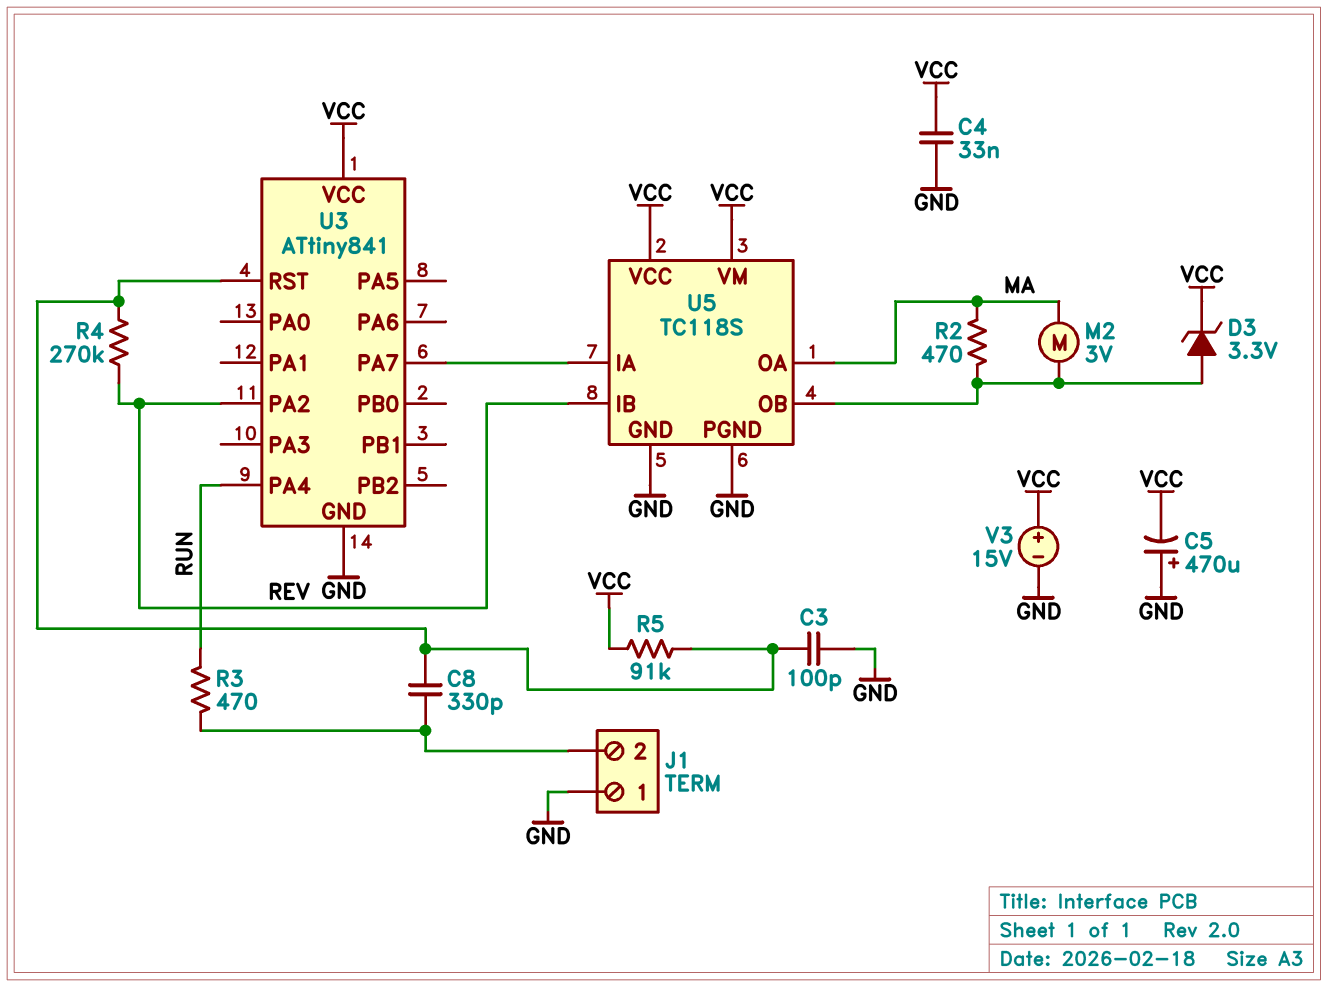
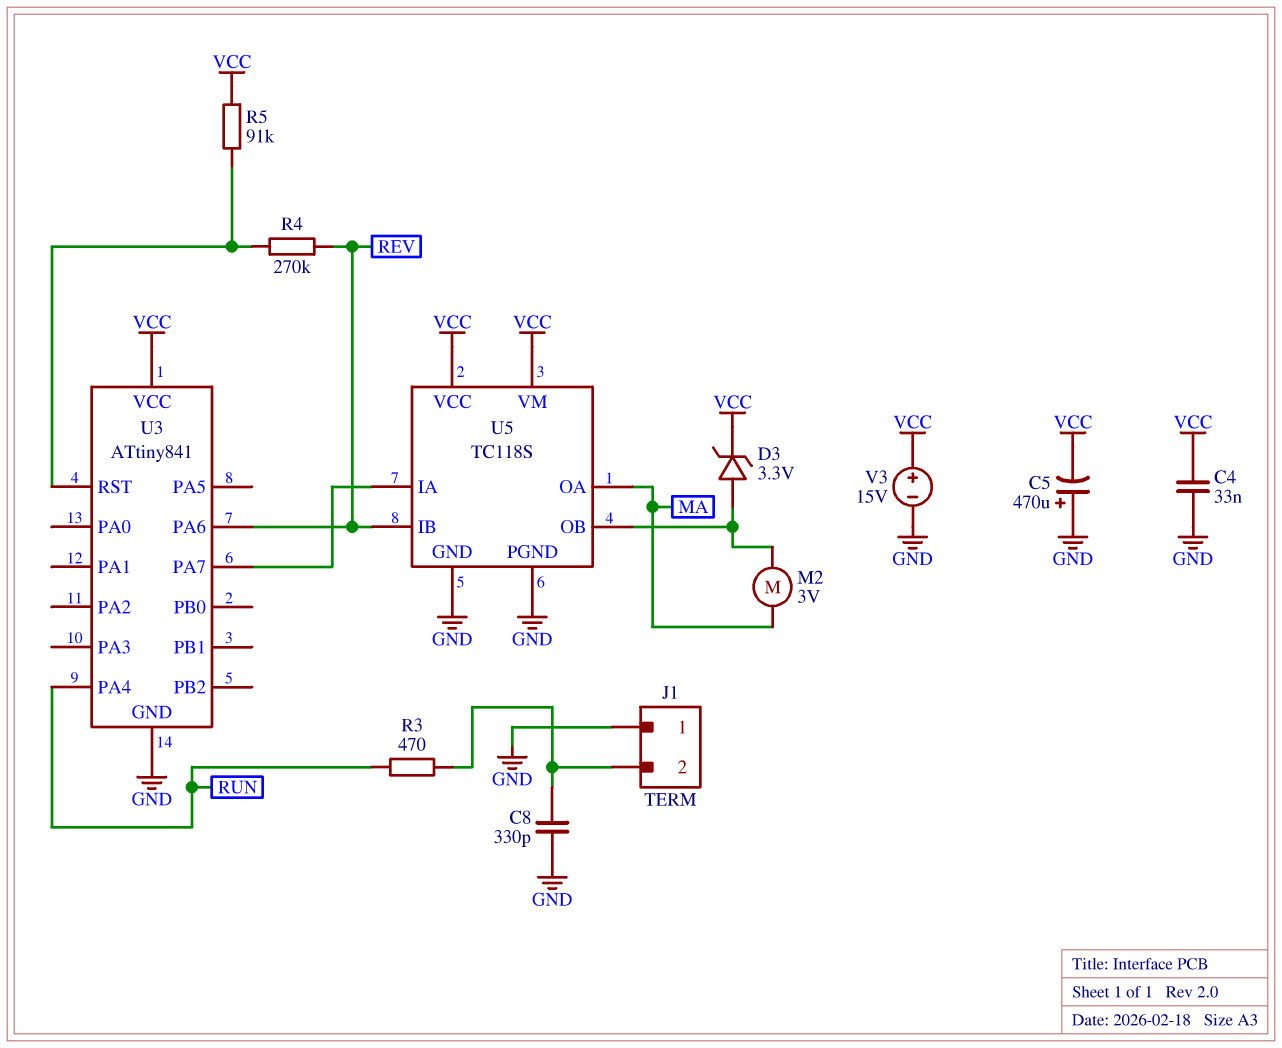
C3: 100pF (GND, U3/RST) -> none
C8: 330pF (J1/2, U3/RST) -> 330pF (GND, J1/2)
R2: 470 (MA, U5/OB) -> none
U3 pin PA2: REV -> none
U3 pin PA6: none -> REV

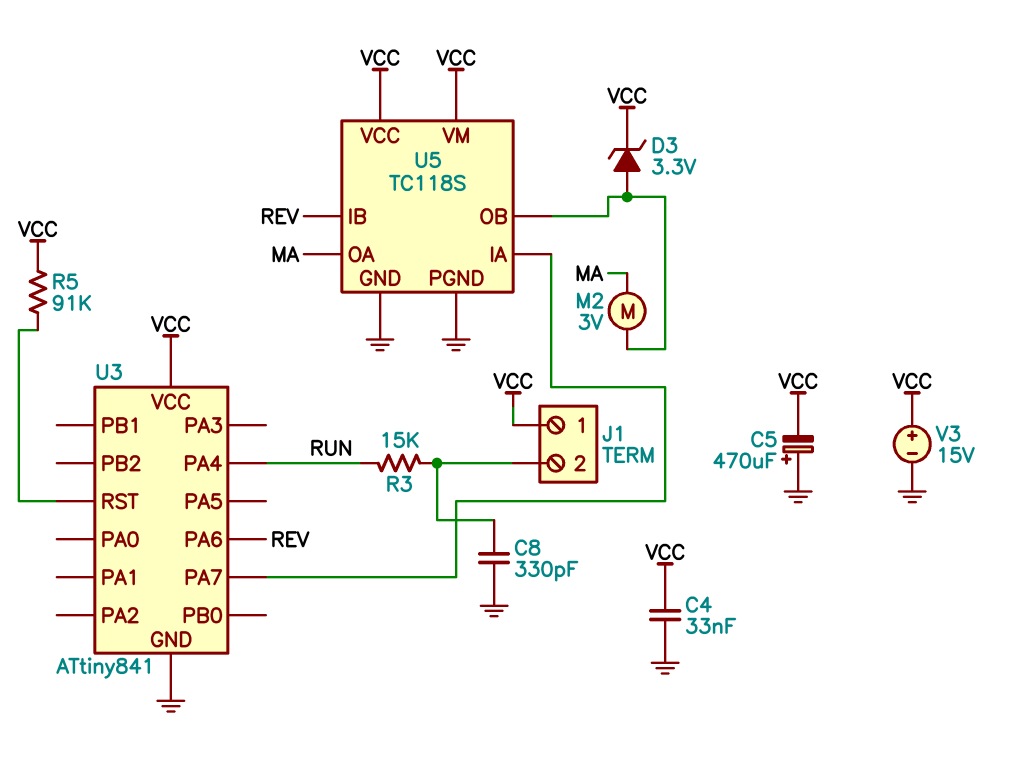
J1 pin 1: GND -> VCC
R3: 470 (J1/2, RUN) -> 15k (J1/2, RUN)
R4: 270k (REV, U3/RST) -> none

